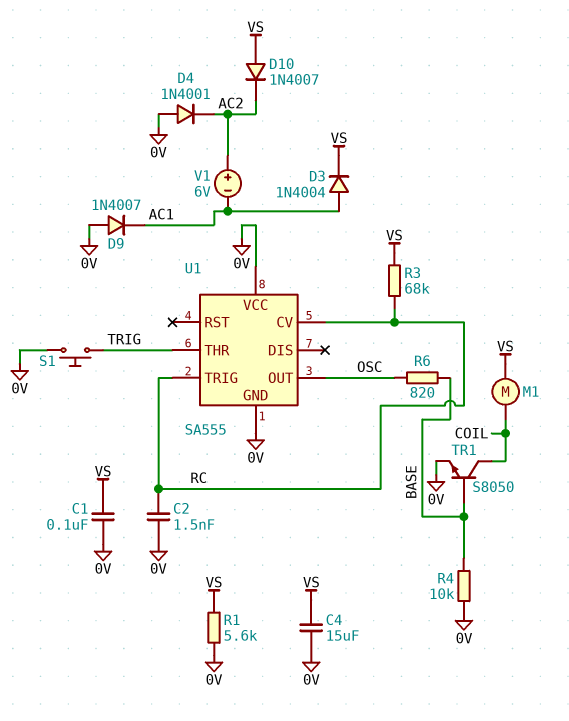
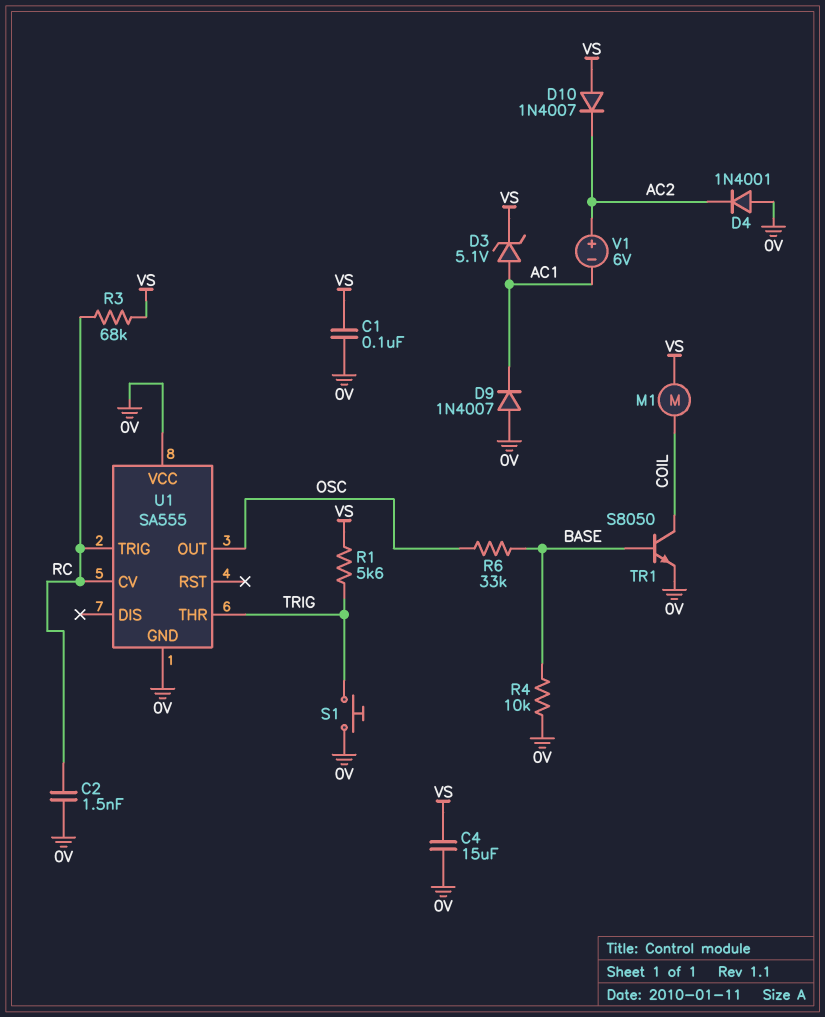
D3: diode 1N4004 (A AC1, K VS) -> zener 5.1V (A AC1, K VS)
R1: 5.6k (0V, VS) -> 5.6k (TRIG, VS)
R6: 820 (BASE, OSC) -> 33k (BASE, OSC)

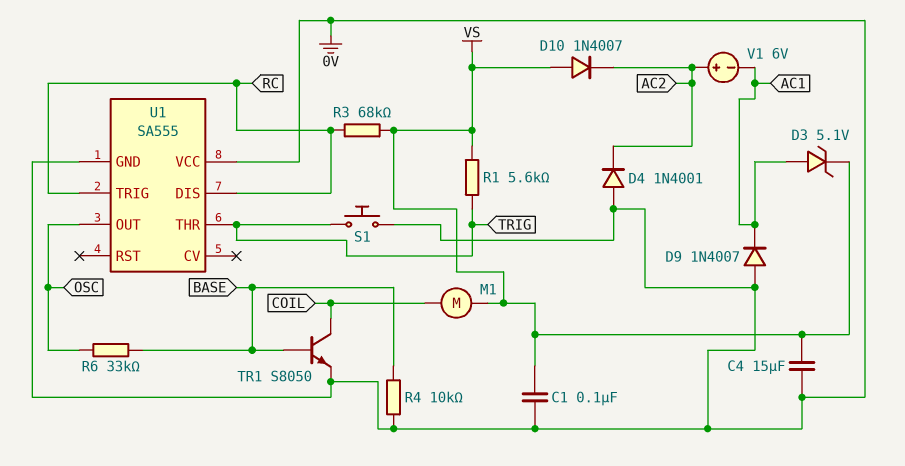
C2: 1.5nF (0V, RC) -> none
U1 pin CV: RC -> none
U1 pin DIS: none -> RC

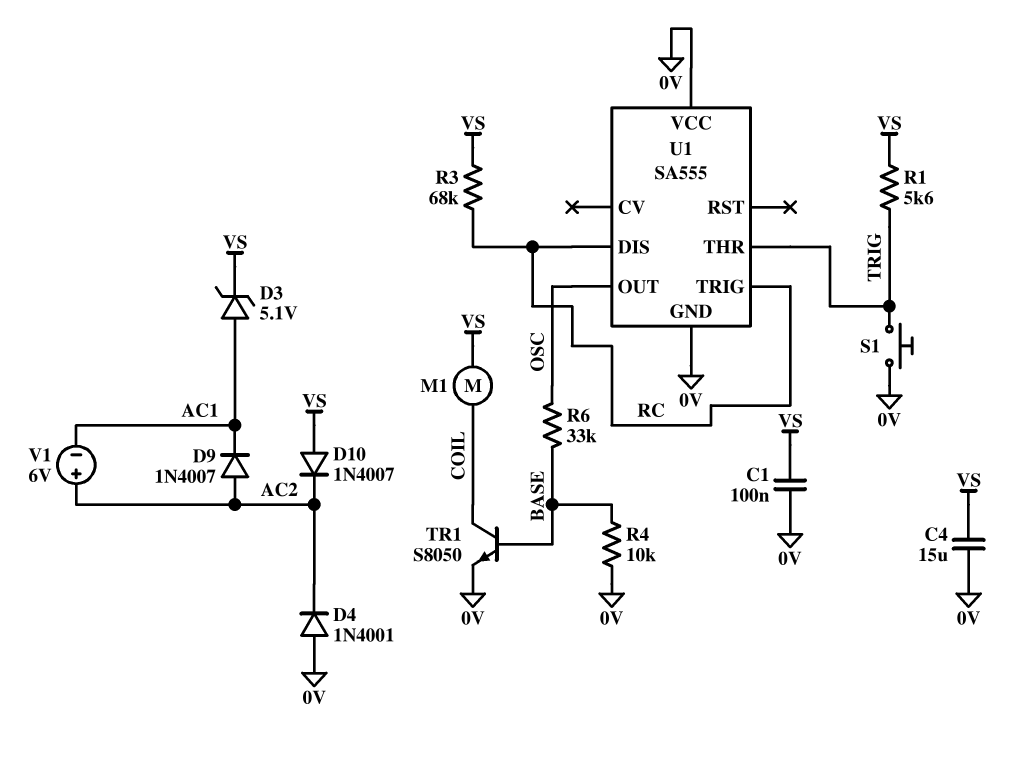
D9: diode 1N4007 (A 0V, K AC1) -> diode 1N4007 (A AC2, K AC1)

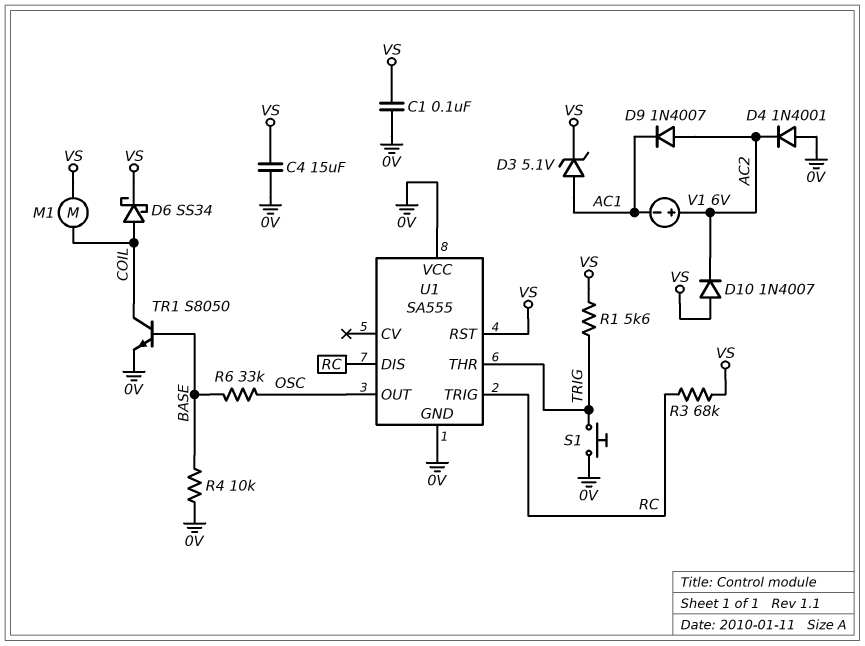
D6: none -> schottky SS34 (A COIL, K VS)
U1 pin RST: none -> VS

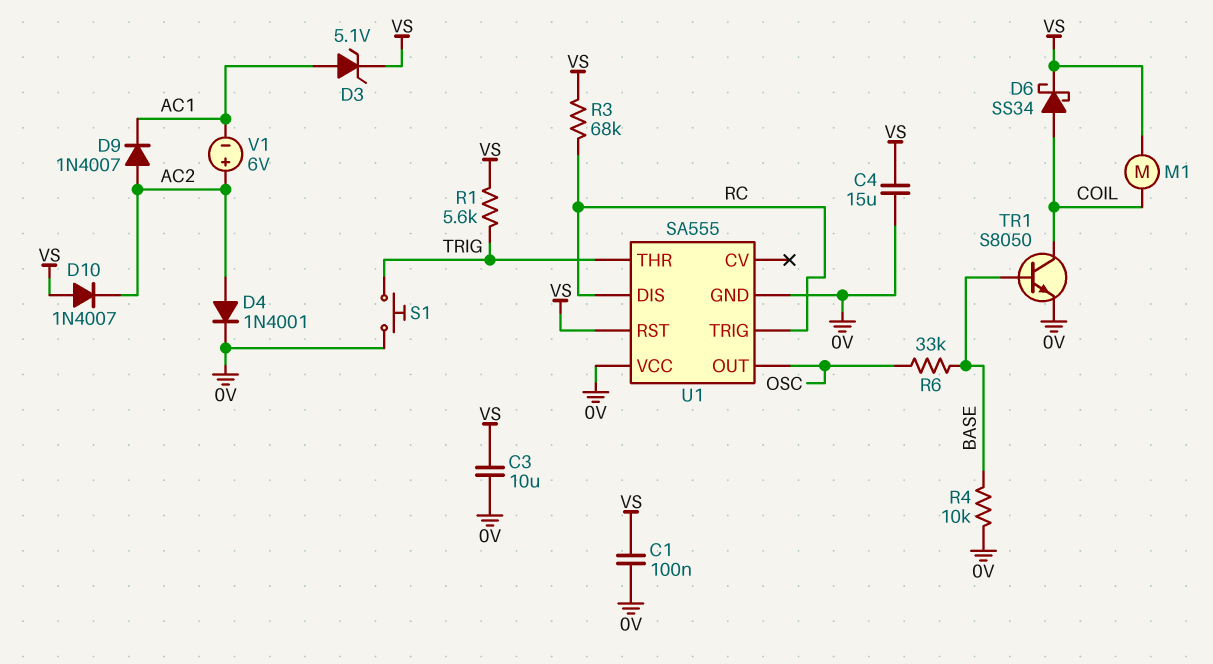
C3: none -> 10uF (0V, VS)
D4: diode 1N4001 (A 0V, K AC2) -> diode 1N4001 (A AC2, K 0V)

